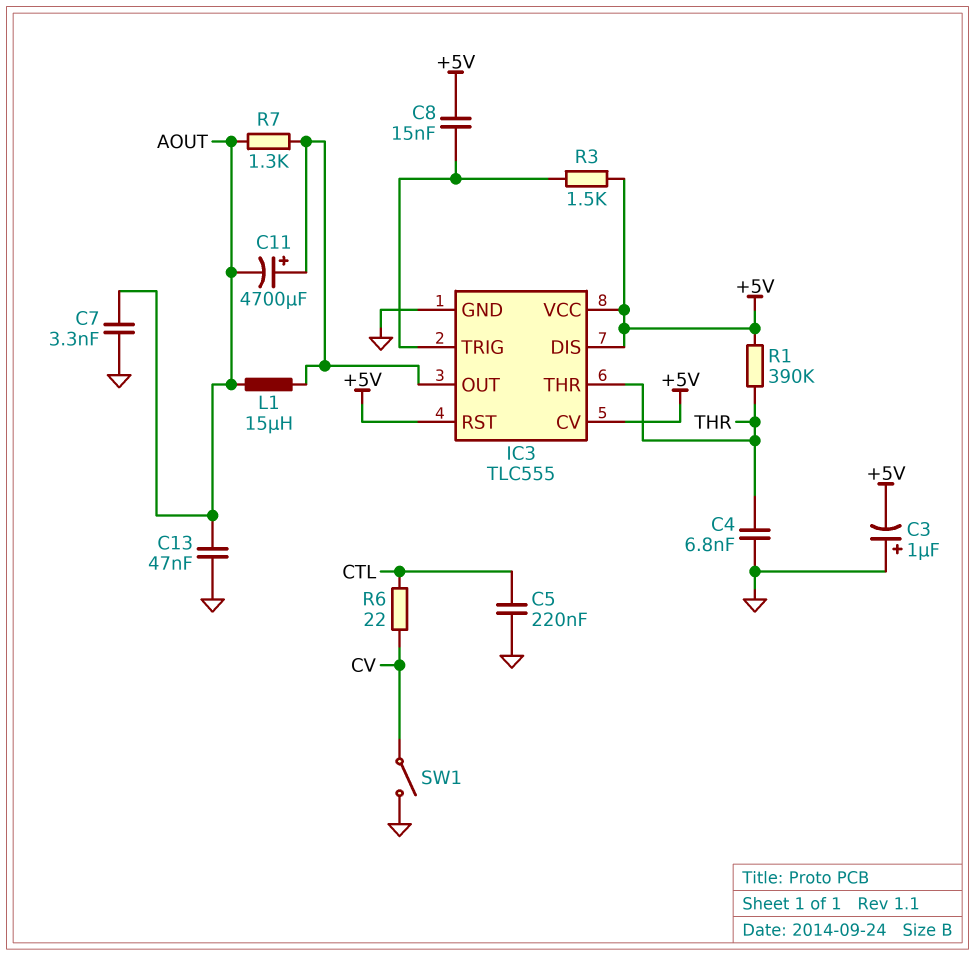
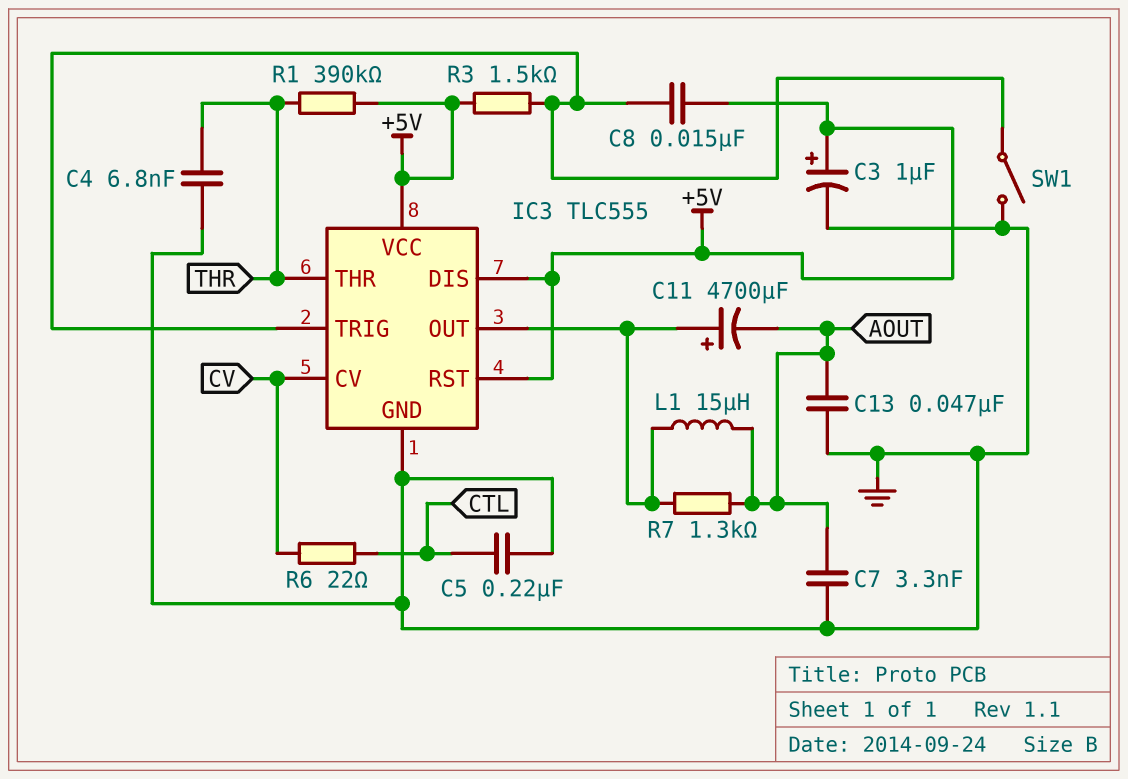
C3: 1uF (plus GND, minus +5V) -> 1uF (plus +5V, minus GND)
IC3 pin CV: +5V -> CV
SW1: switch (CV, GND) -> switch (GND, IC3/TRIG)

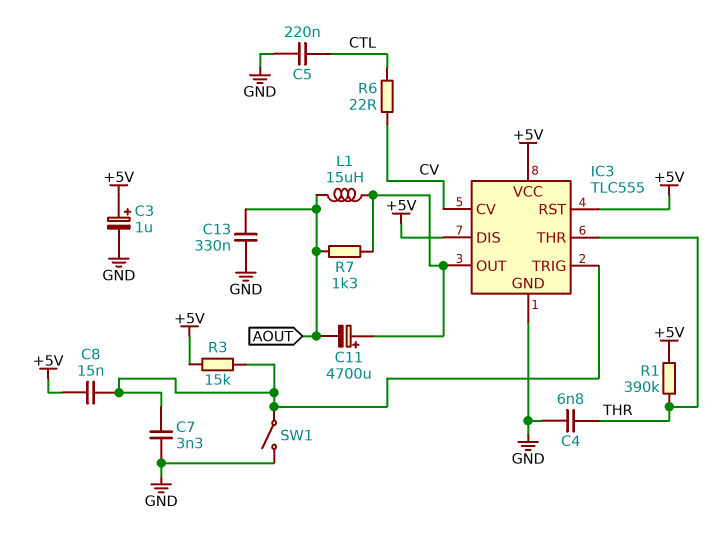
C7: 3.3nF (AOUT, GND) -> 3.3nF (GND, IC3/TRIG)
C13: 47nF (AOUT, GND) -> 330nF (AOUT, GND)
R3: 1.5k (+5V, IC3/TRIG) -> 15k (+5V, IC3/TRIG)

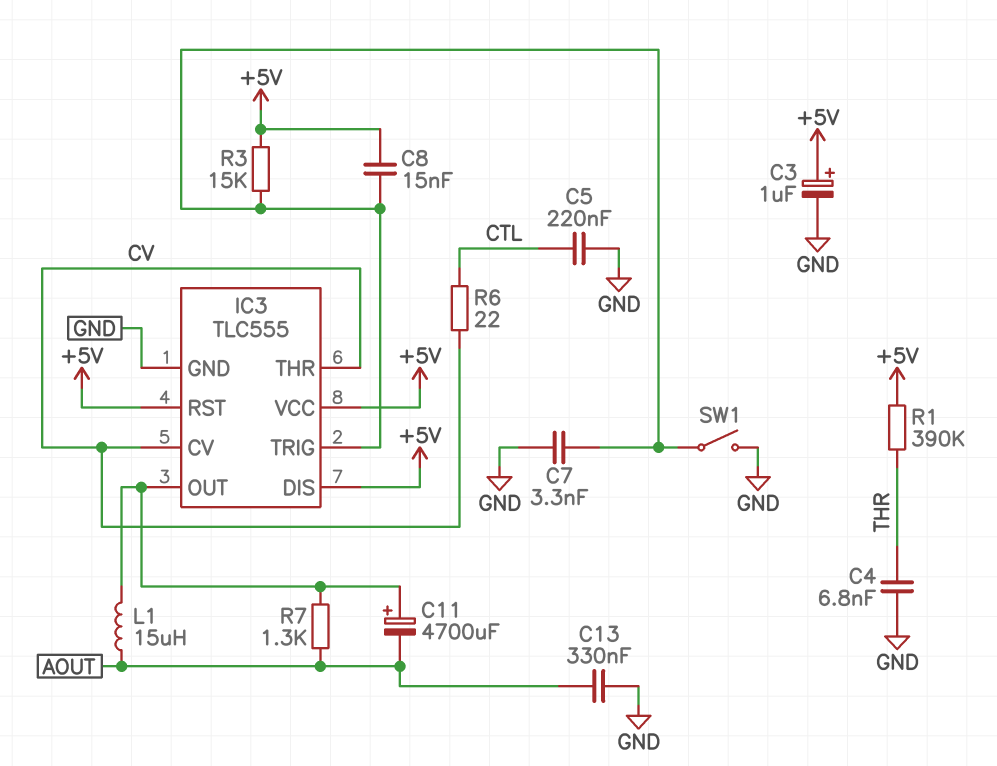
IC3 pin THR: THR -> CV

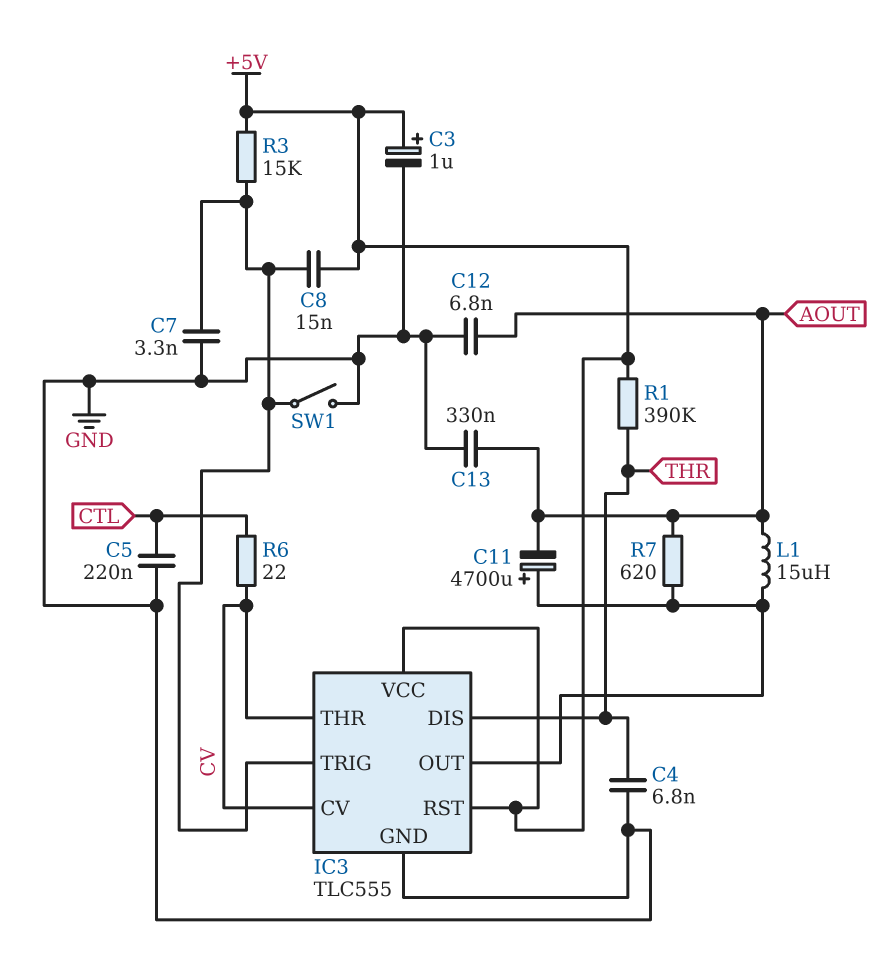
C12: none -> 6.8nF (AOUT, GND)
IC3 pin DIS: +5V -> THR
R7: 1.3k (AOUT, IC3/OUT) -> 620 (AOUT, IC3/OUT)

